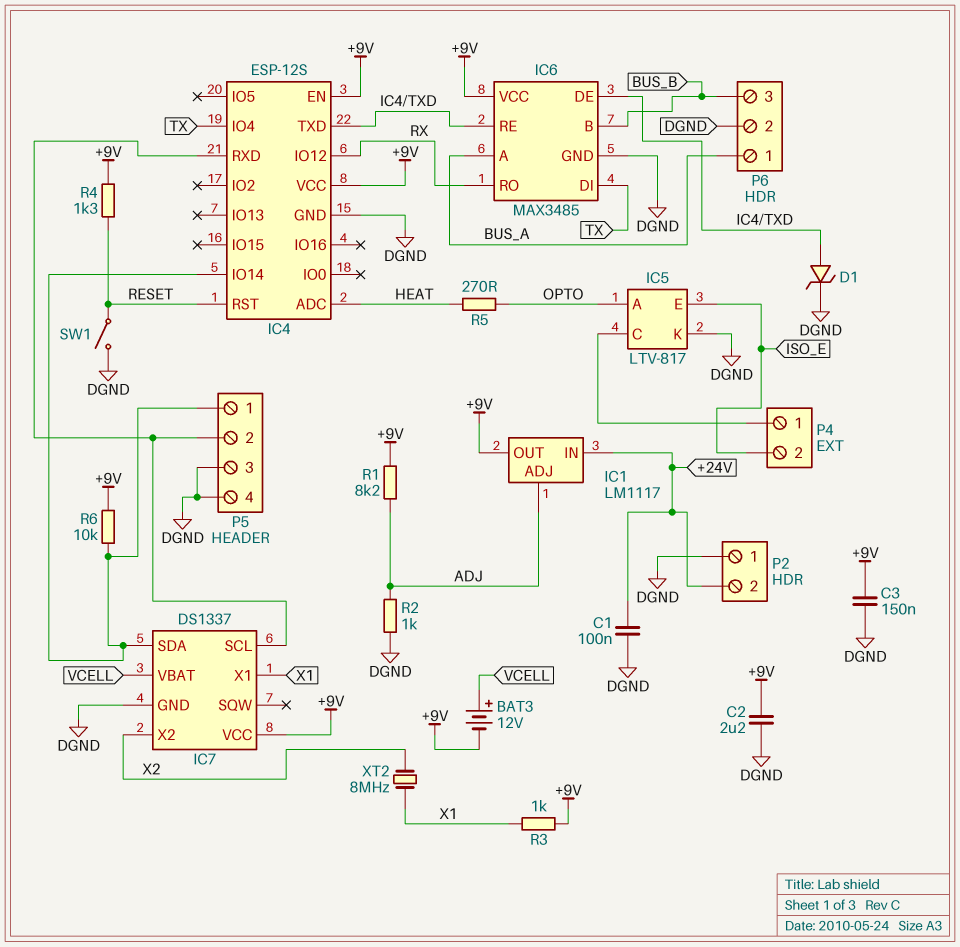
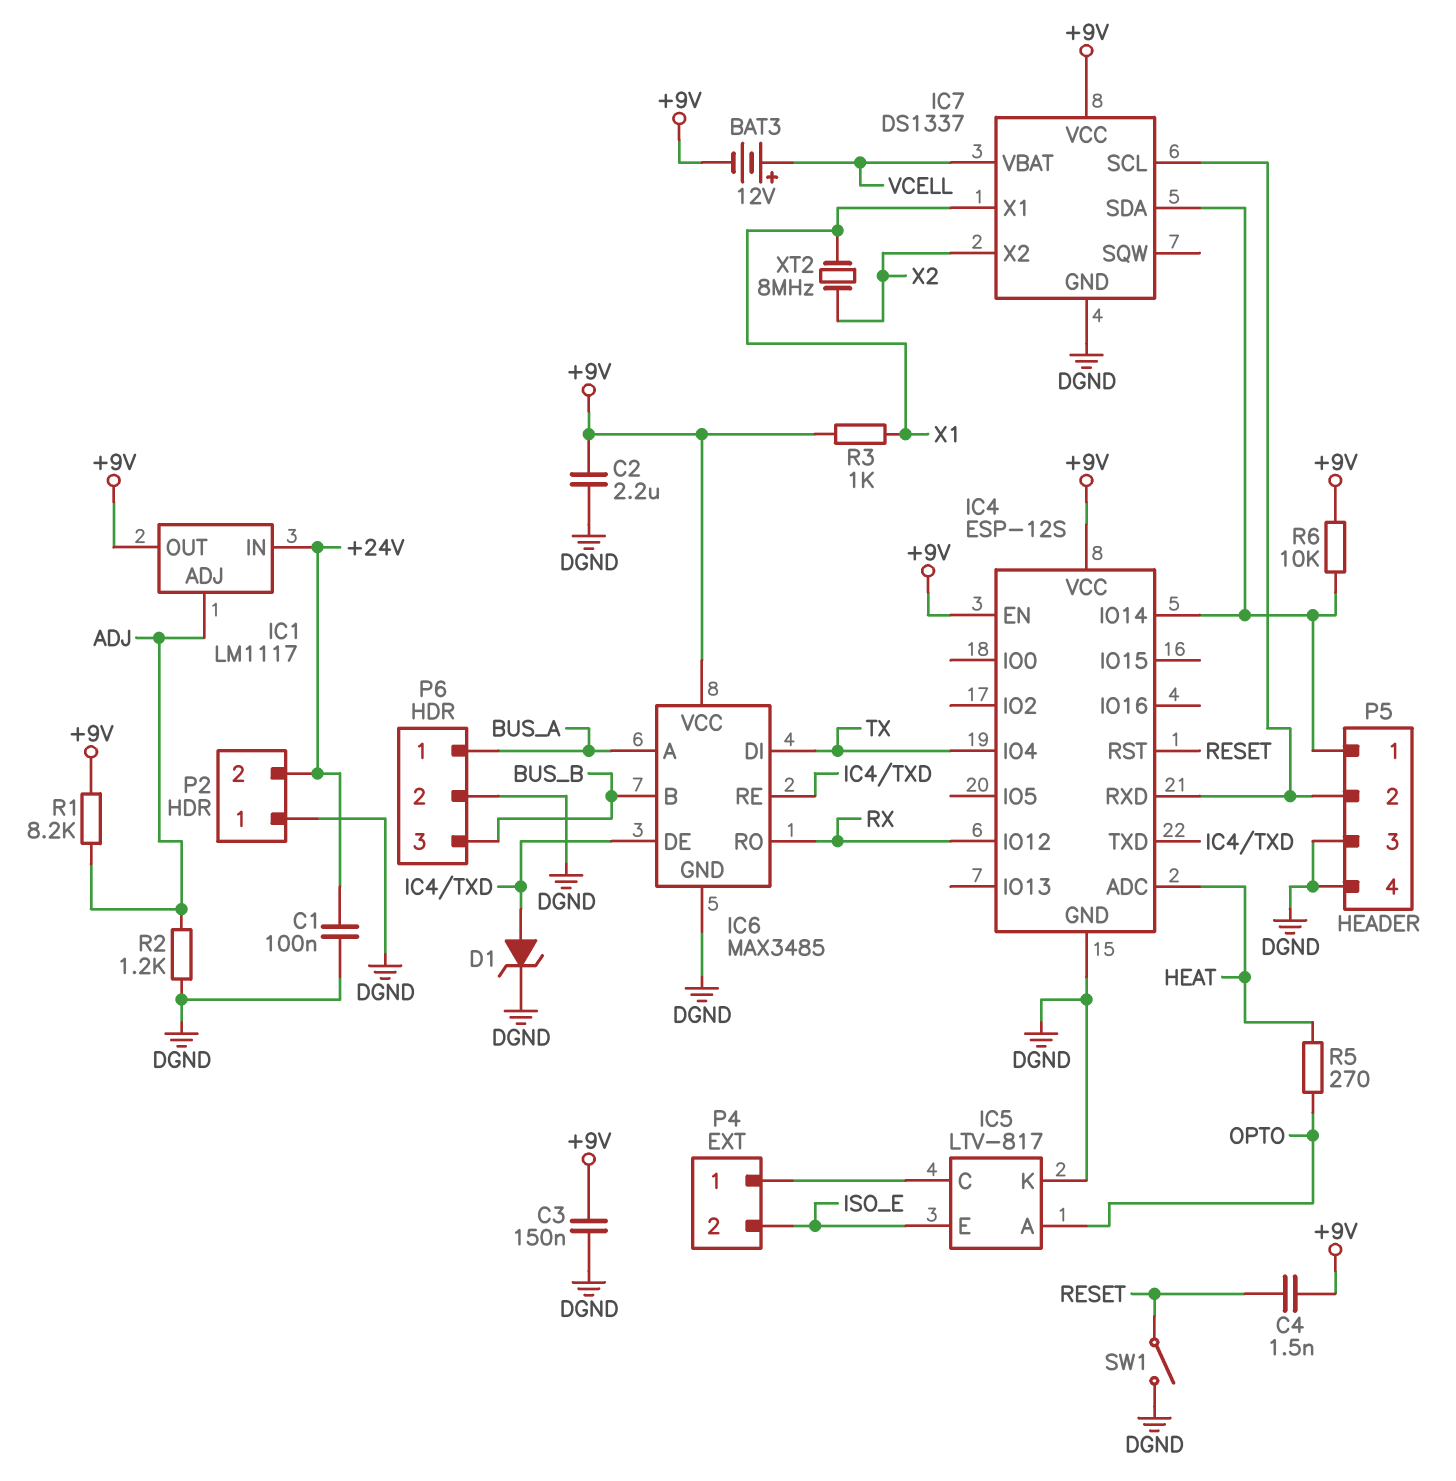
C4: none -> 1.5nF (+9V, RESET)
R2: 1k (ADJ, DGND) -> 1.2k (ADJ, DGND)
R4: 1.3k (+9V, RESET) -> none

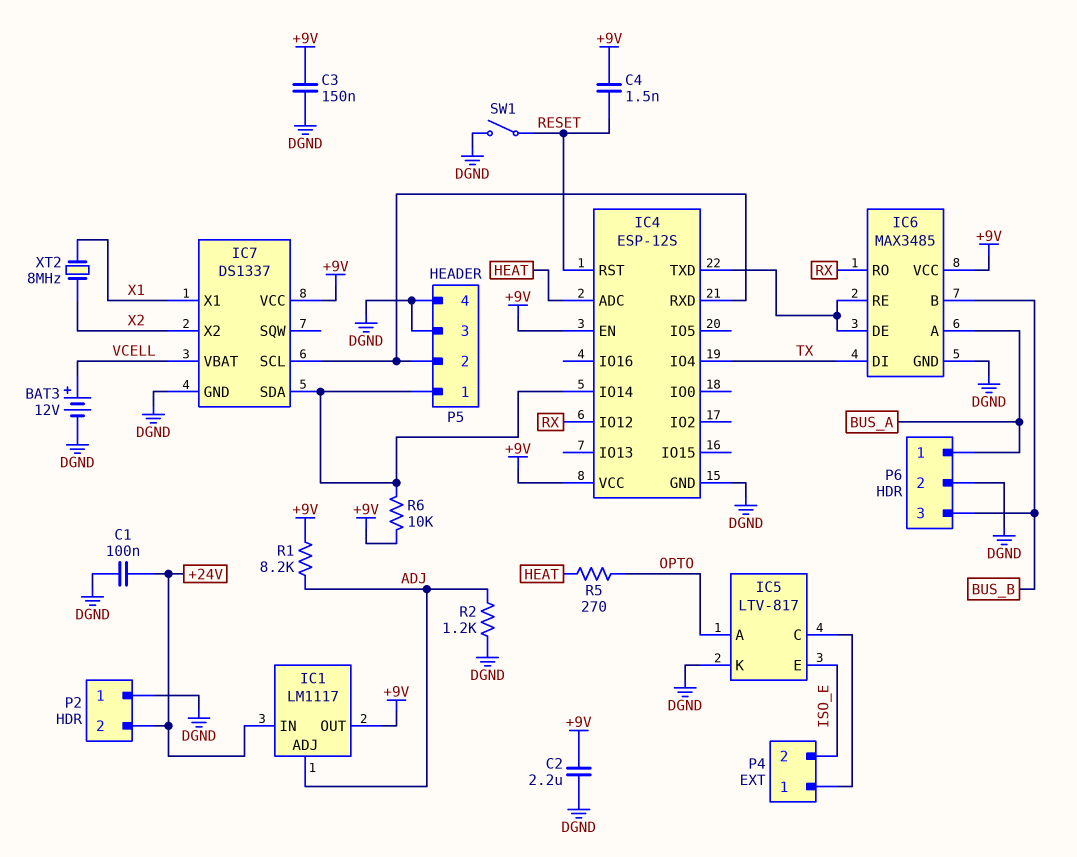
BAT3: 12V (plus VCELL, minus +9V) -> 12V (plus VCELL, minus DGND)
D1: zener (A IC4/TXD, K DGND) -> none
R3: 1k (+9V, X1) -> none

